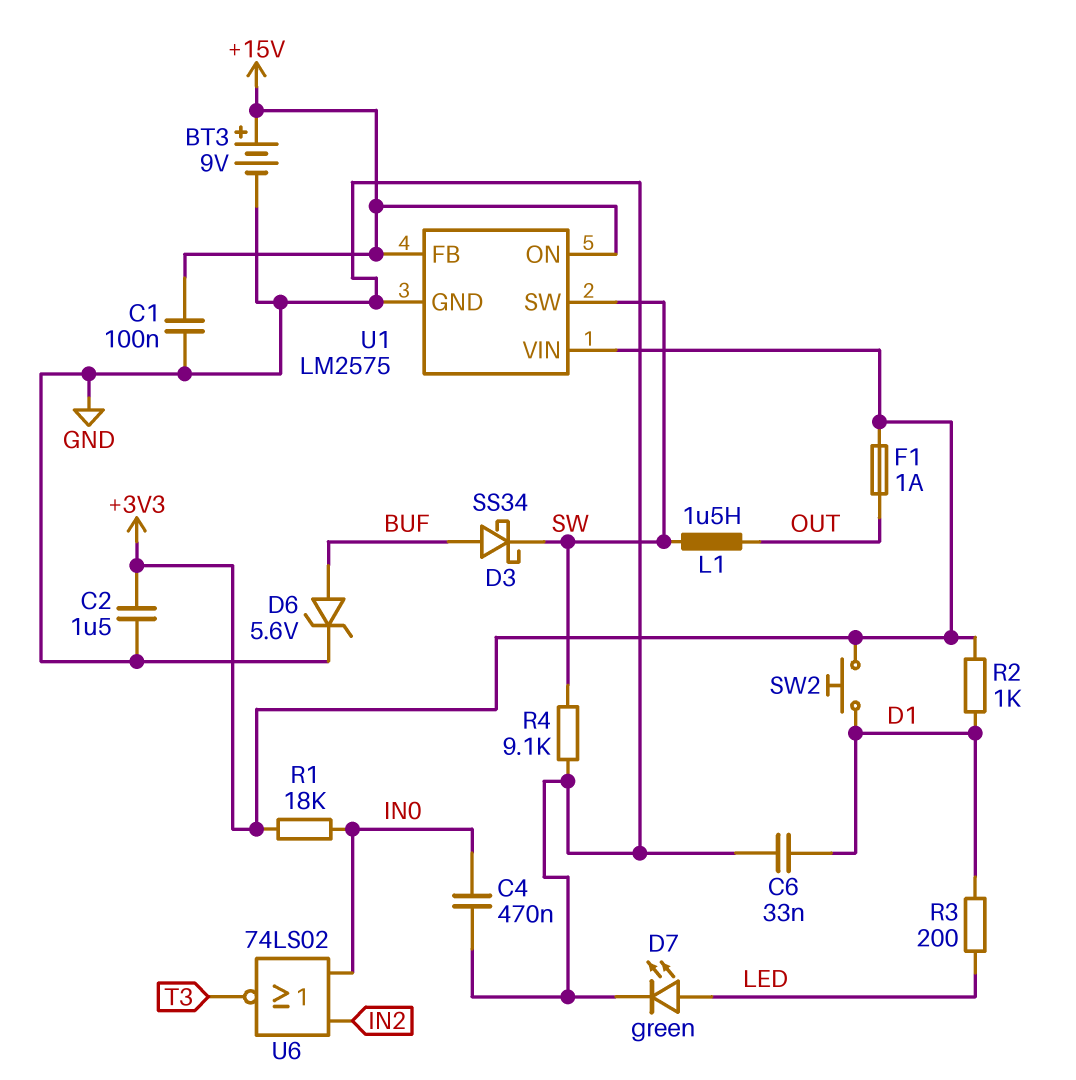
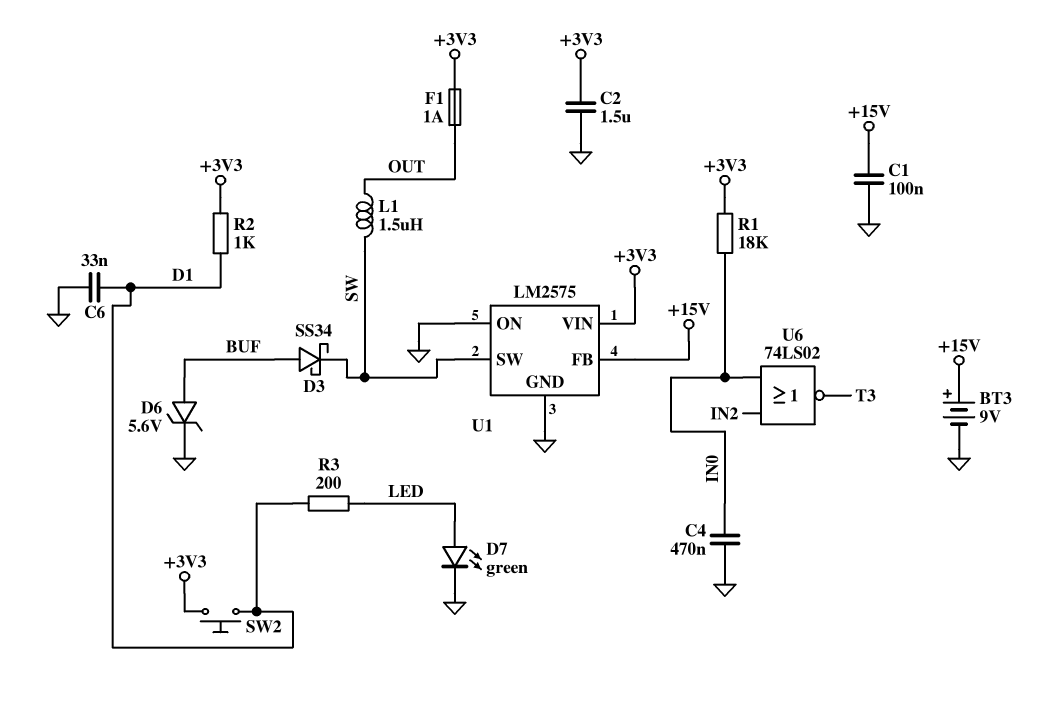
R4: 9.1k (GND, SW) -> none
U1 pin ON: +15V -> GND

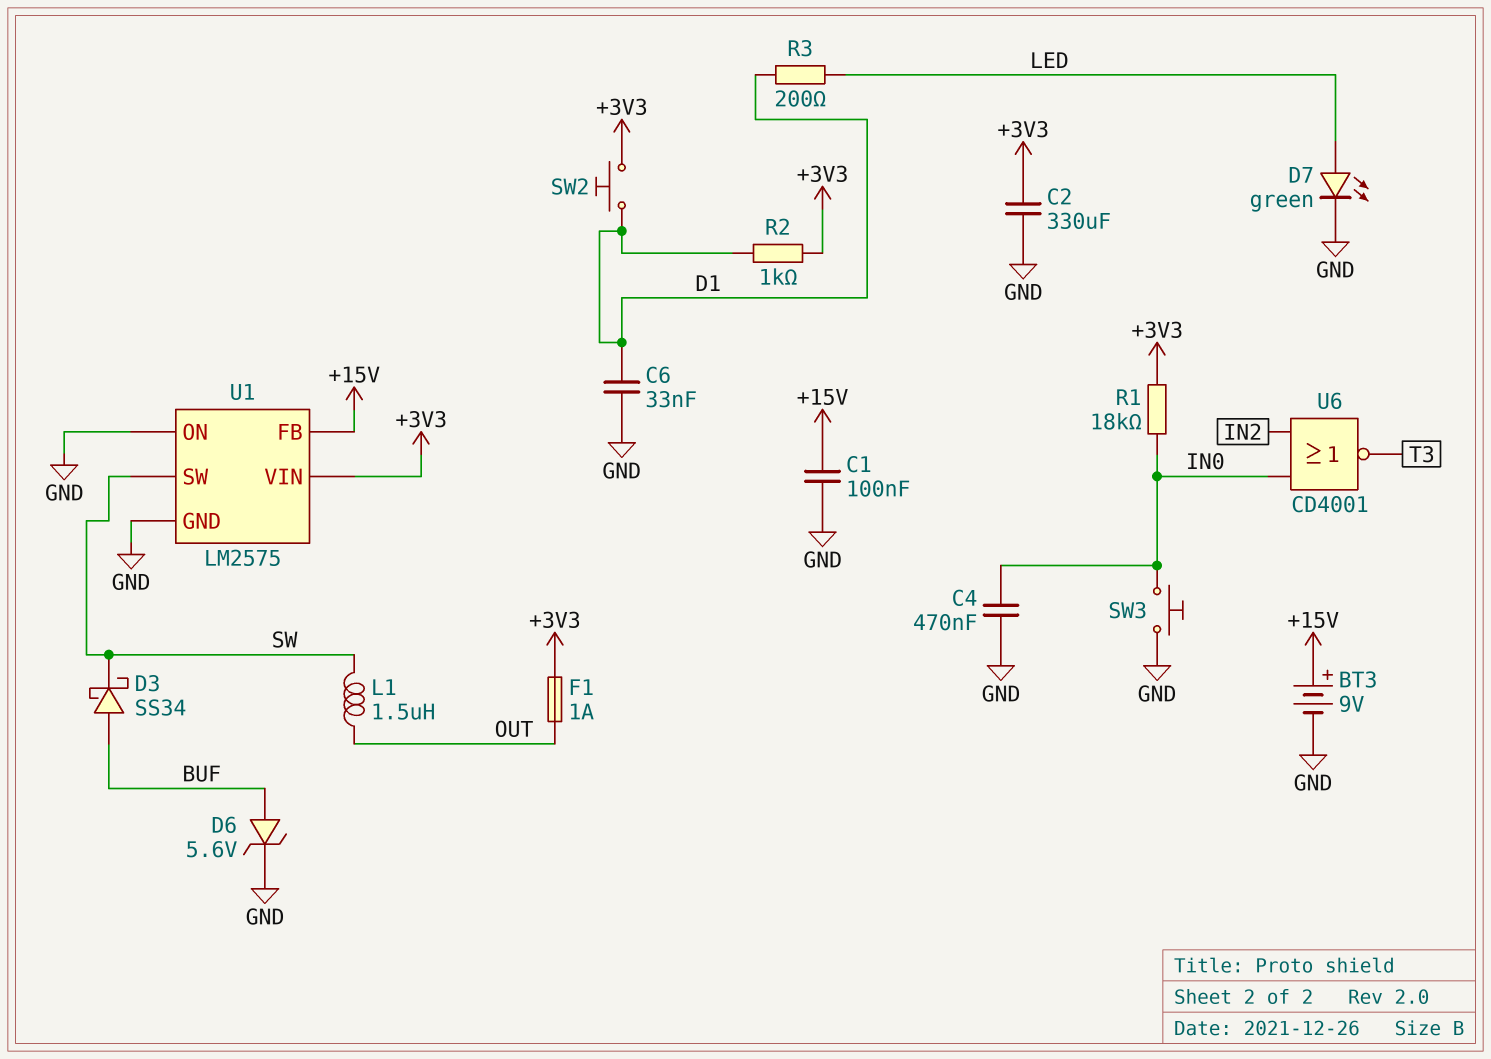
C2: 1.5uF (+3V3, GND) -> 330uF (+3V3, GND)
SW3: none -> button (GND, IN0)
U6: NOR 74LS02 (in IN0, in IN2, out T3) -> NOR CD4001 (in IN0, in IN2, out T3)

